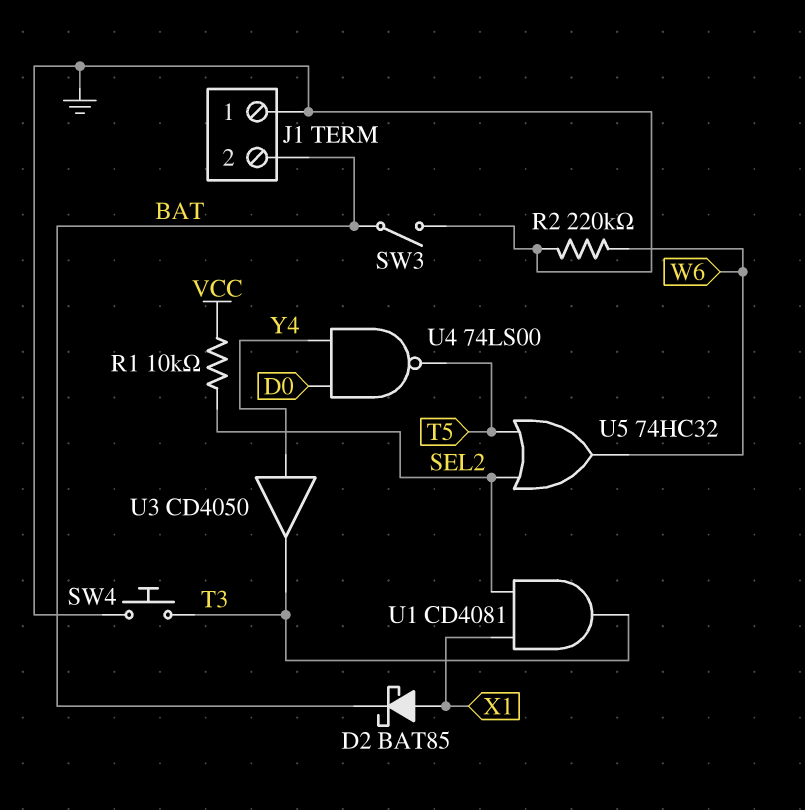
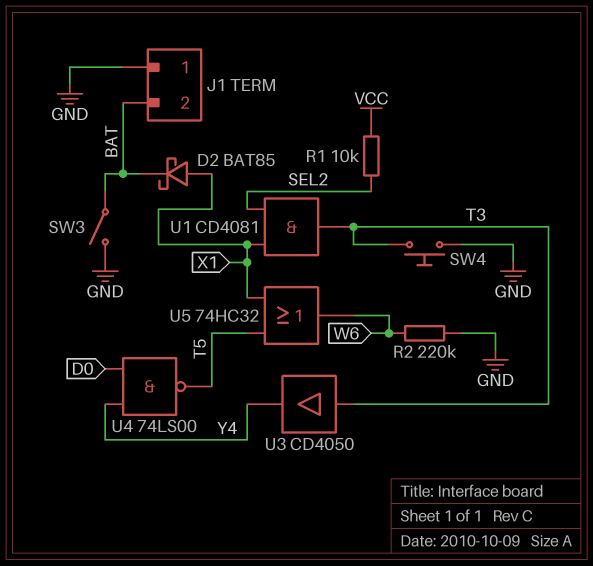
U3: buffer CD4050 (in Y4, out T3) -> buffer CD4050 (in T3, out Y4)
U5: OR 74HC32 (in SEL2, in T5, out W6) -> OR 74HC32 (in T5, in X1, out W6)

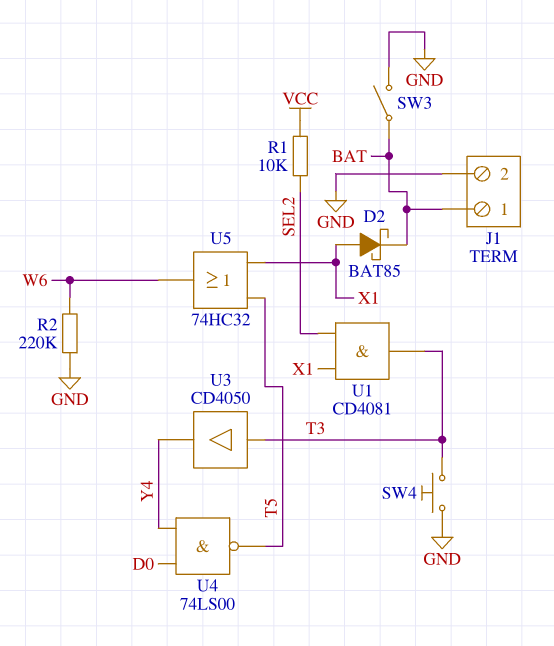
J1 pin 1: GND -> BAT
J1 pin 2: BAT -> GND

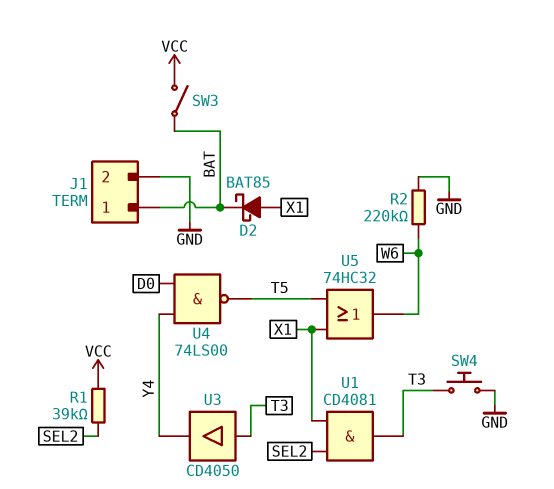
R1: 10k (SEL2, VCC) -> 39k (SEL2, VCC)
SW3: switch (BAT, GND) -> switch (BAT, VCC)

